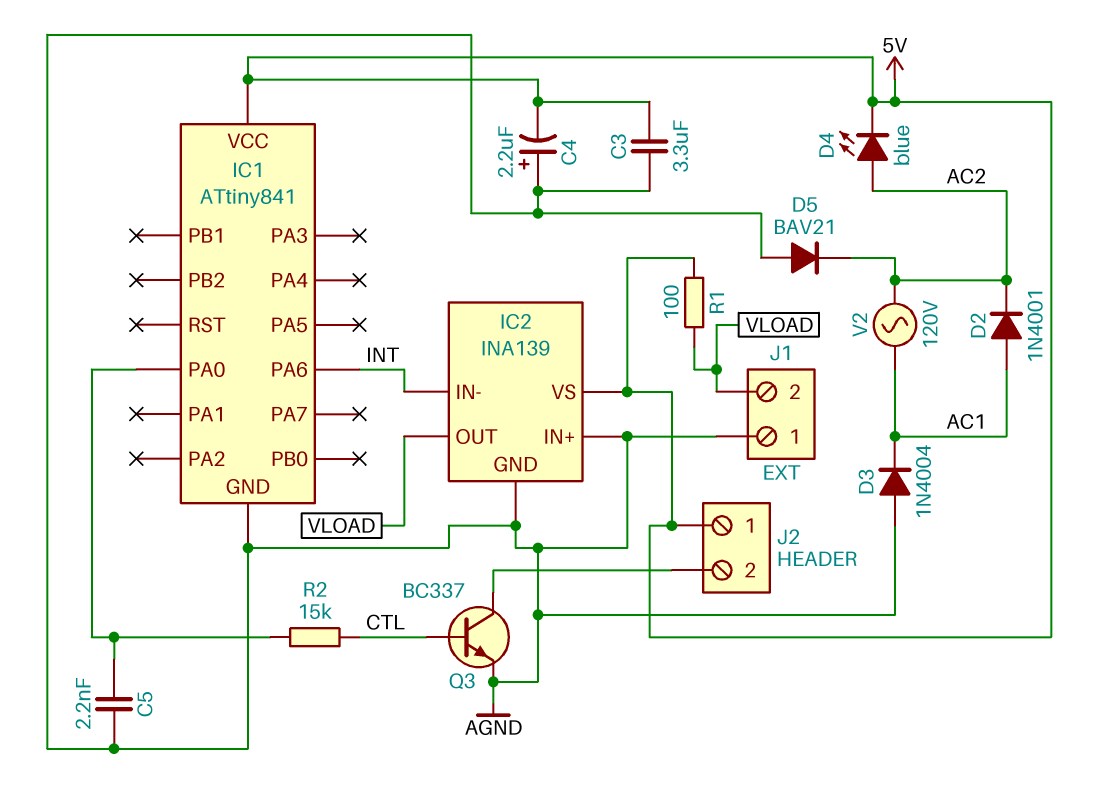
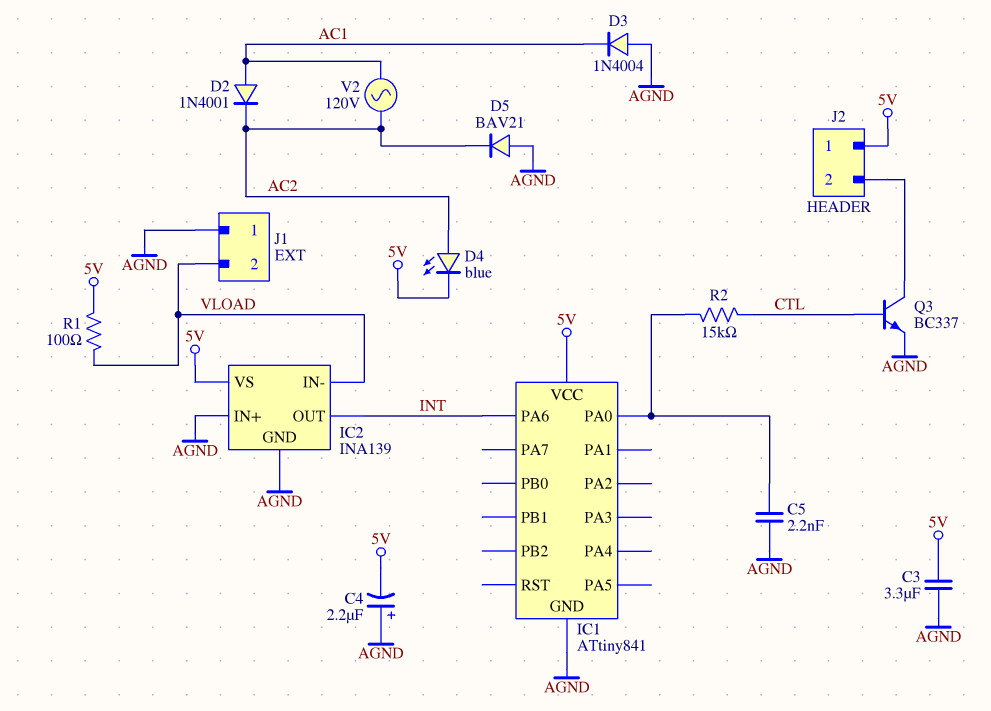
IC2 pin IN-: INT -> VLOAD
IC2 pin OUT: VLOAD -> INT

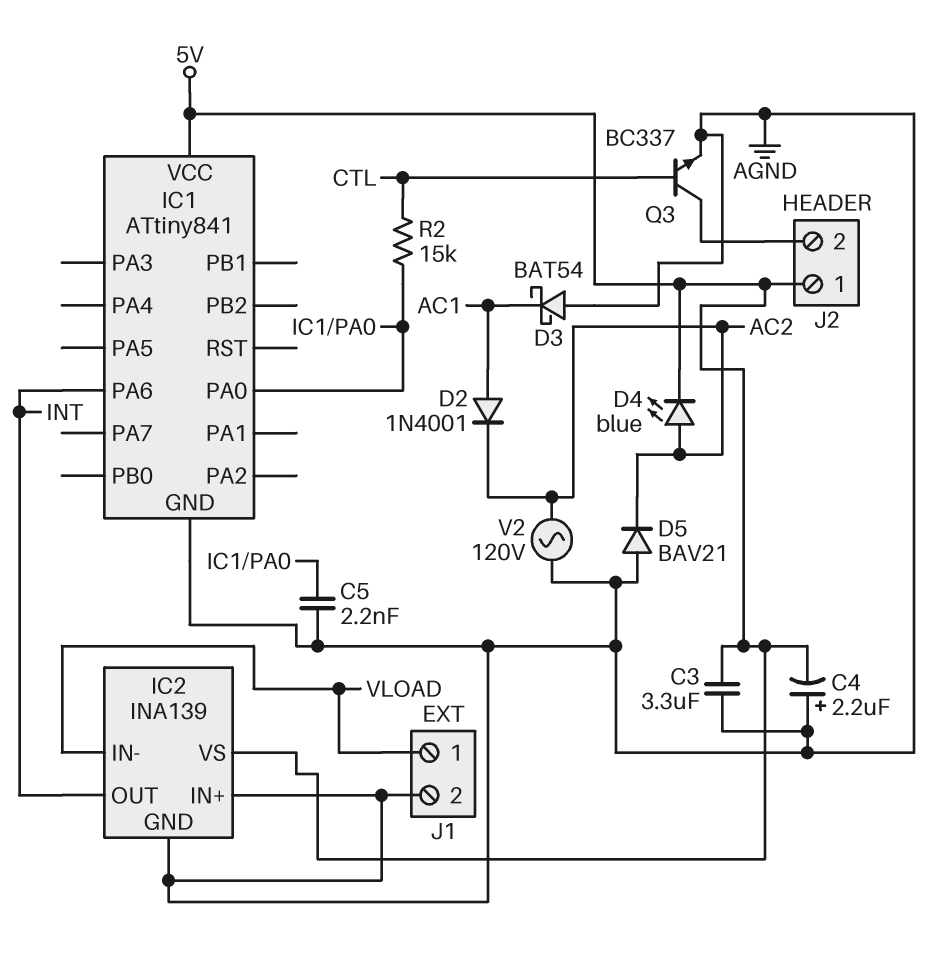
D3: diode 1N4004 (A AGND, K AC1) -> schottky BAT54 (A AGND, K AC1)
J1 pin 1: AGND -> VLOAD
J1 pin 2: VLOAD -> AGND
R1: 100 (5V, VLOAD) -> none
V2: AC 120V (AC1, AC2) -> AC 120V (AC2, AGND)

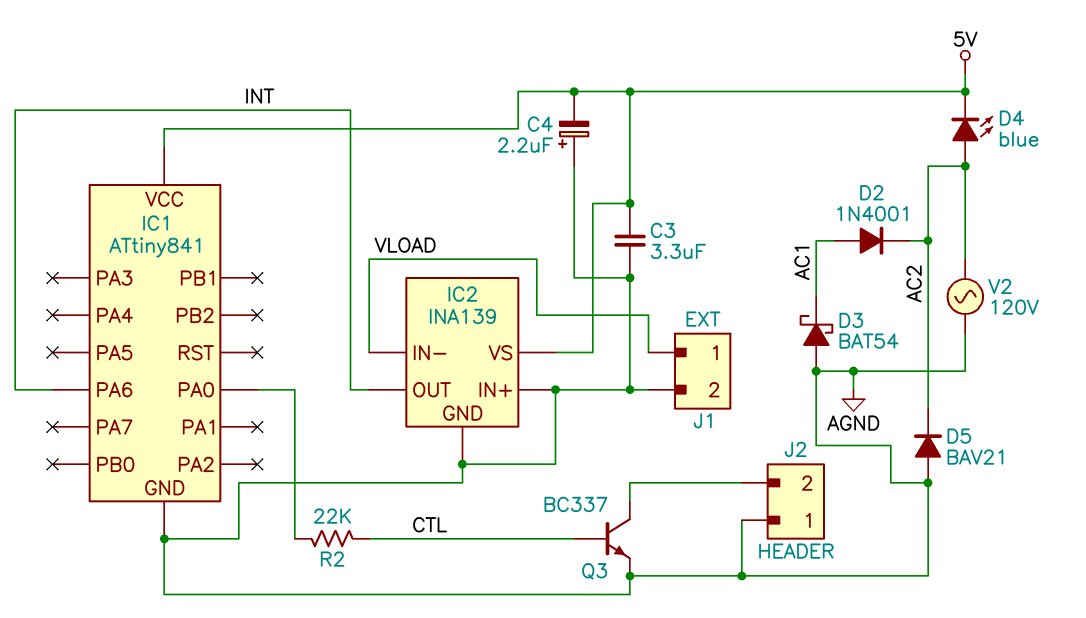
C5: 2.2nF (AGND, IC1/PA0) -> none
J2 pin 1: 5V -> AGND
R2: 15k (CTL, IC1/PA0) -> 22k (CTL, IC1/PA0)

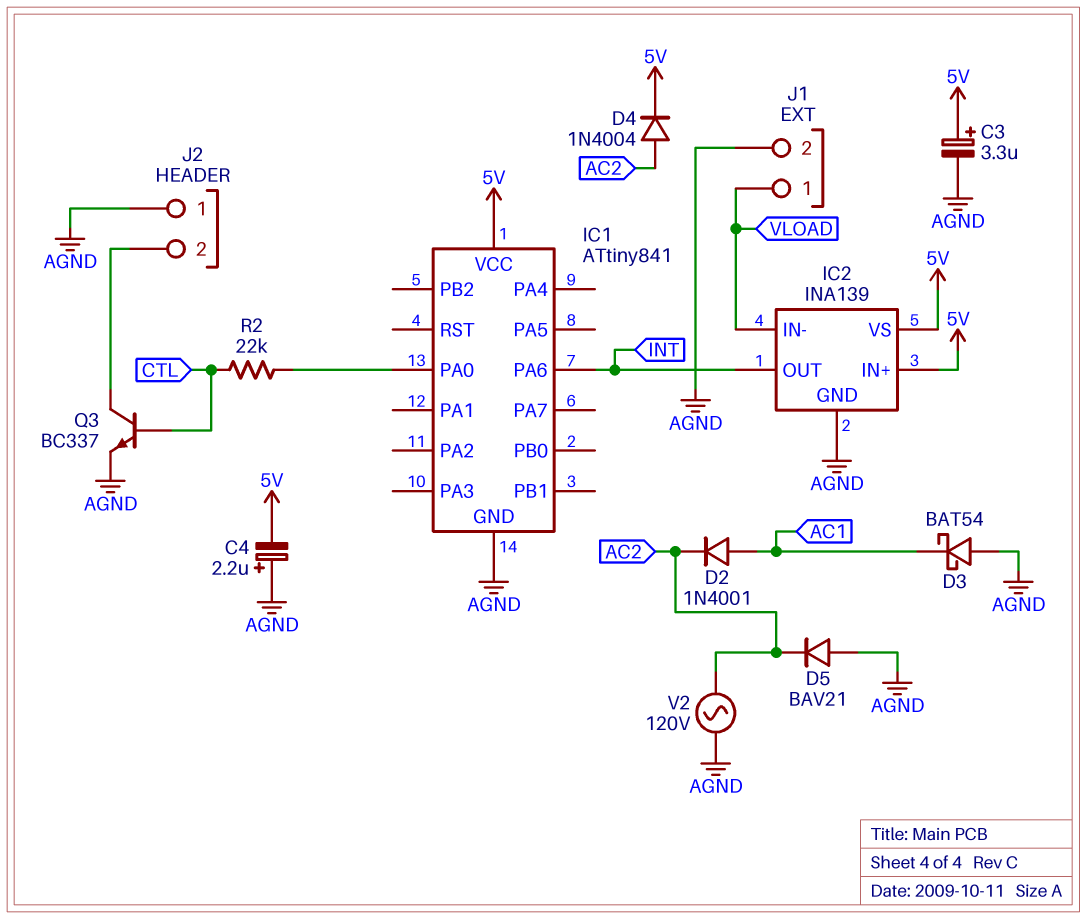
C3: 3.3uF (5V, AGND) -> 3.3uF (plus 5V, minus AGND)
D4: LED blue (A AC2, K 5V) -> diode 1N4004 (A AC2, K 5V)
IC2 pin IN+: AGND -> 5V

